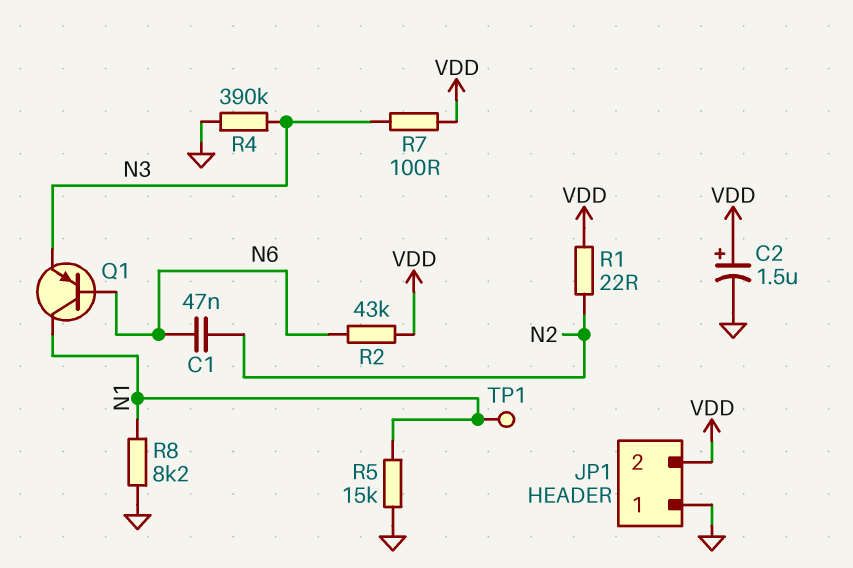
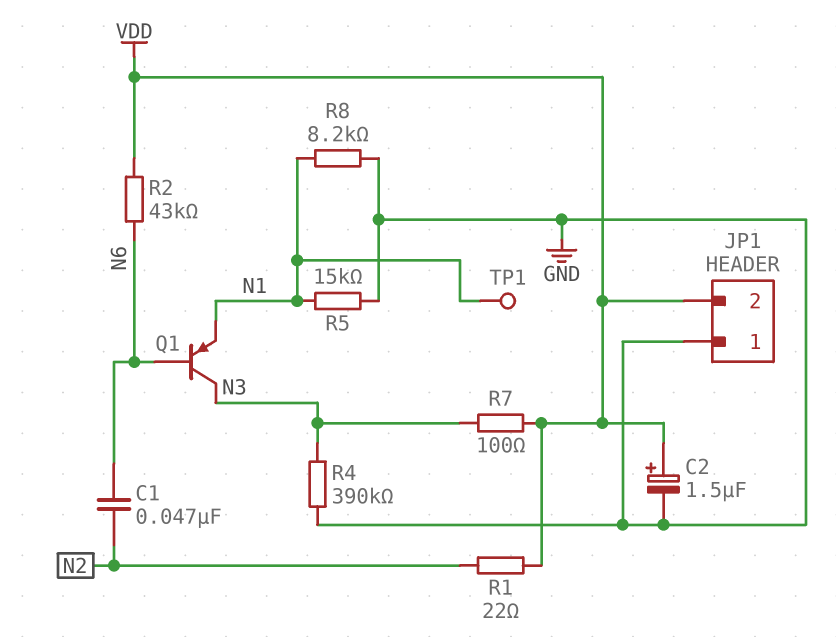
Q1: PNP (B N6, C N1, E N3) -> PNP (B N6, C N3, E N1)

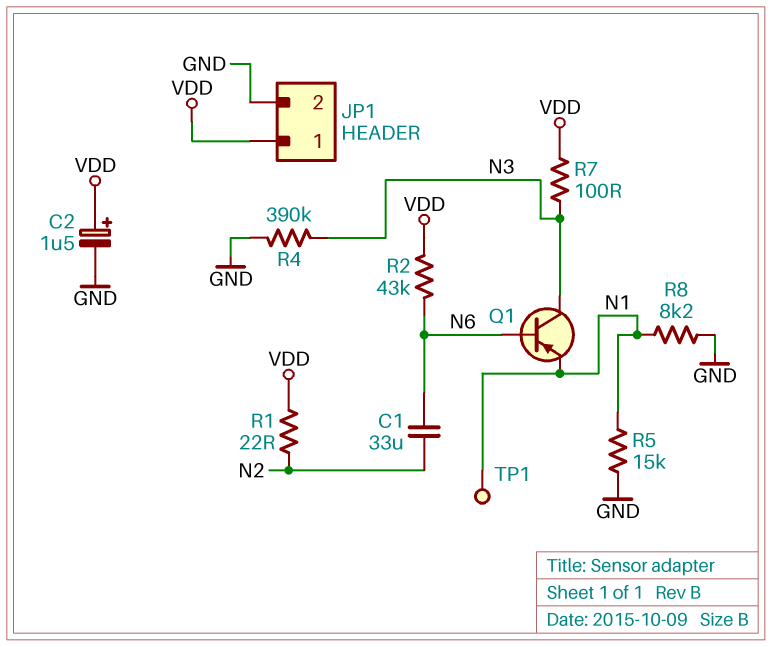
C1: 47nF (N2, N6) -> 33uF (N2, N6)
JP1 pin 1: GND -> VDD
JP1 pin 2: VDD -> GND

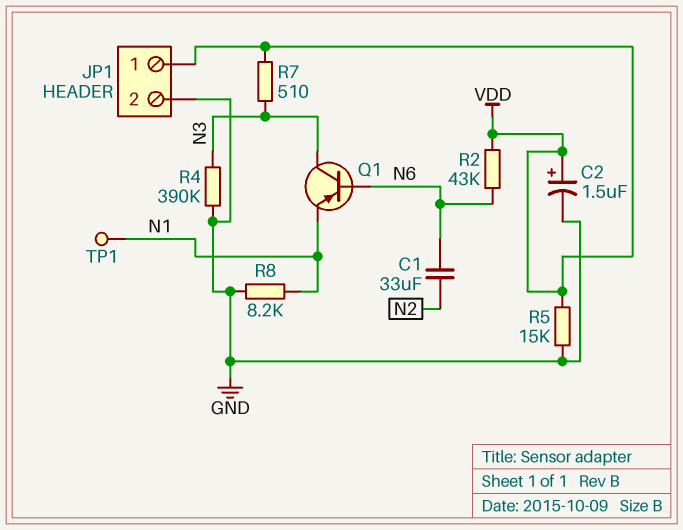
R1: 22 (N2, VDD) -> none
R5: 15k (GND, N1) -> 15k (GND, VDD)
R7: 100 (N3, VDD) -> 510 (N3, VDD)

